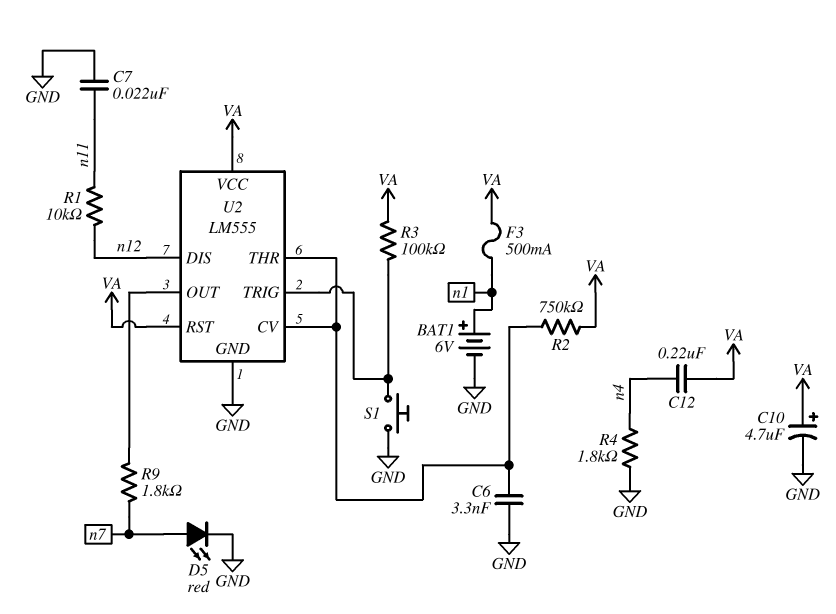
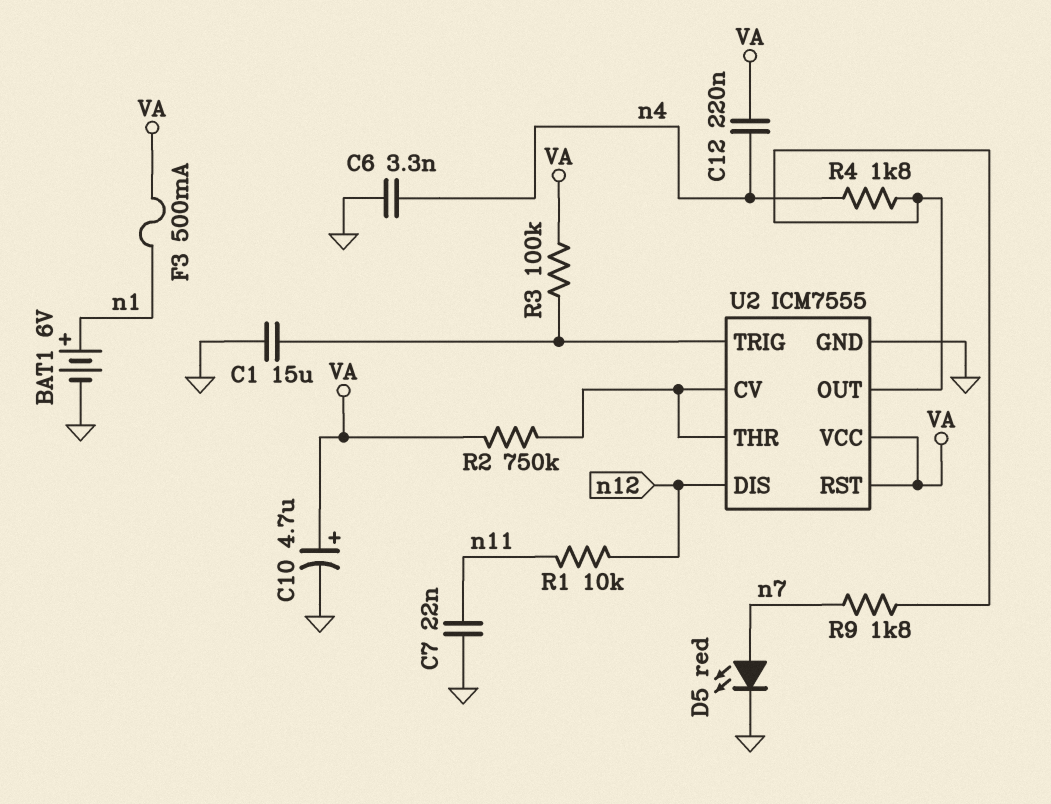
C1: none -> 15uF (GND, U2/TRIG)
C6: 3.3nF (GND, U2/CV) -> 3.3nF (GND, n4)
R4: 1.8k (GND, n4) -> 1.8k (U2/OUT, n4)
S1: button (GND, U2/TRIG) -> none
U2: LM555 -> ICM7555

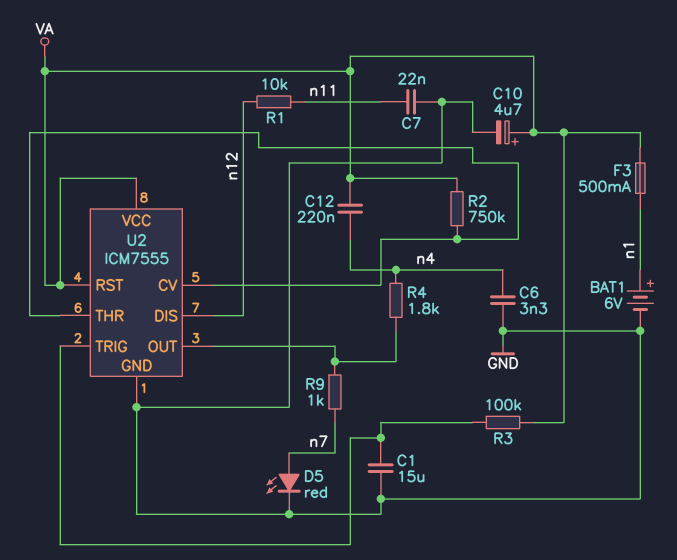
R9: 1.8k (U2/OUT, n7) -> 1k (U2/OUT, n7)

